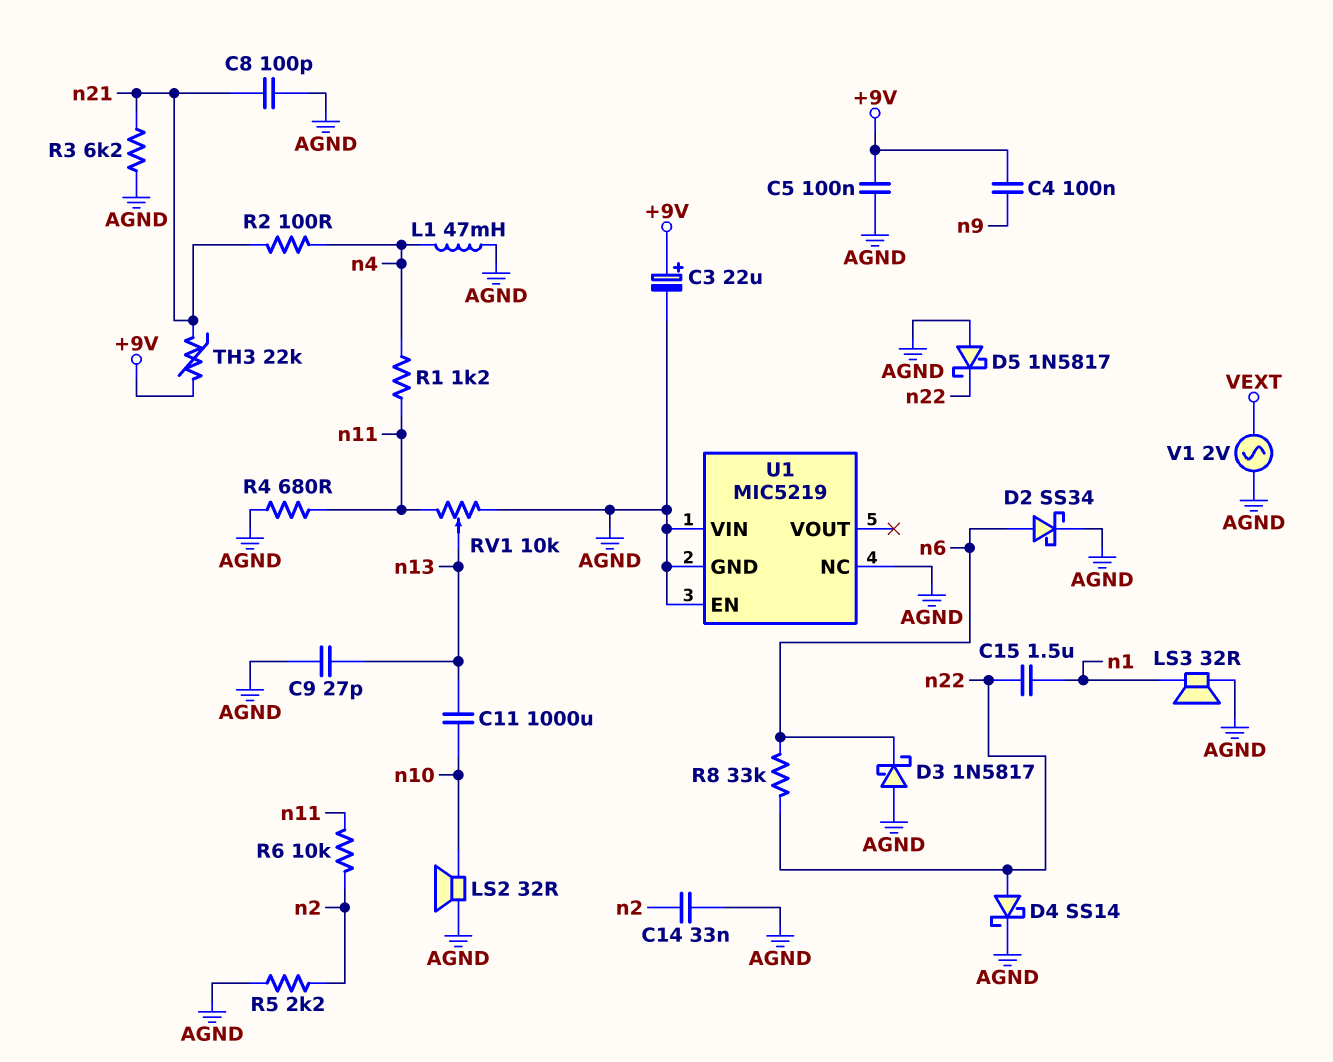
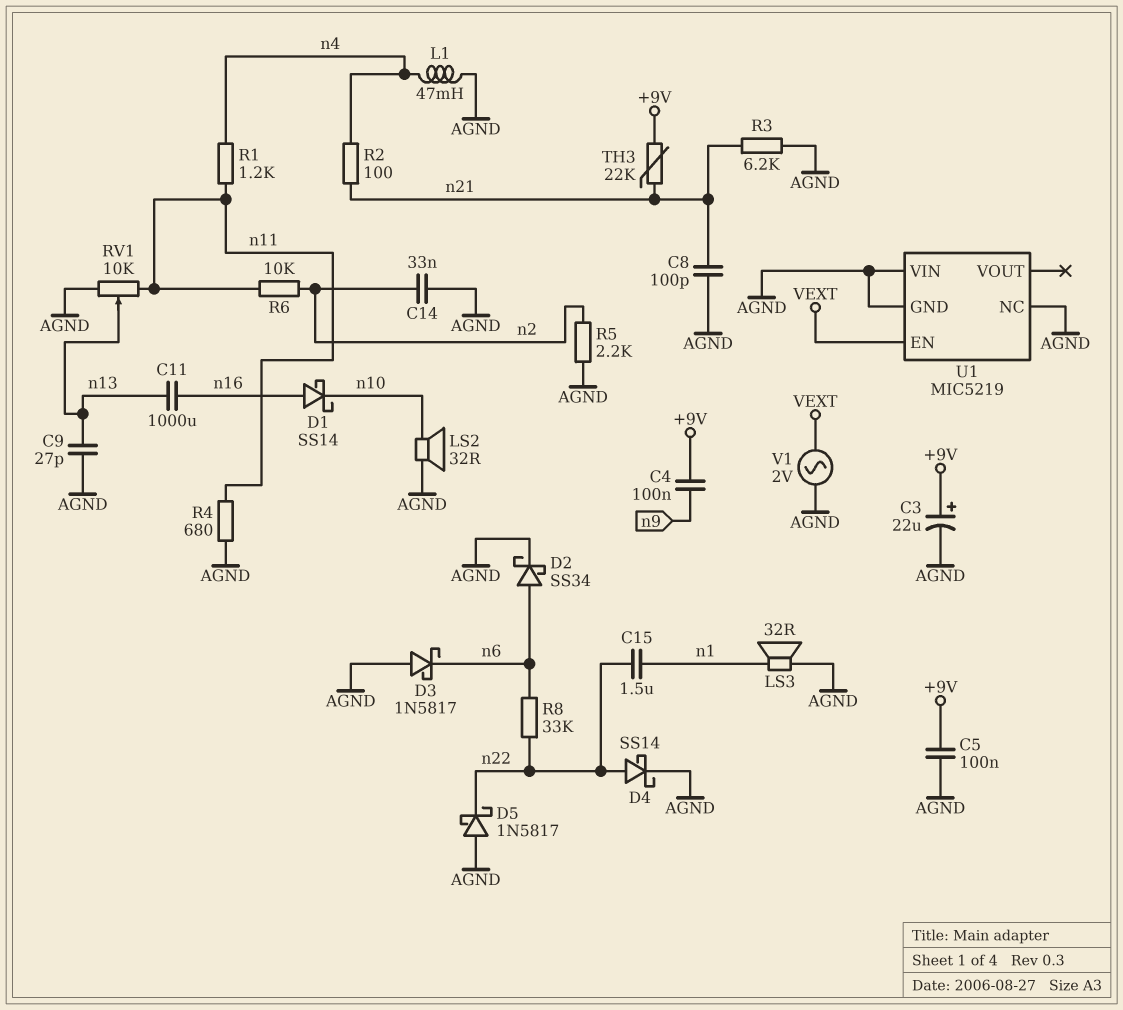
C11: 1000uF (n10, n13) -> 1000uF (n13, n16)
D1: none -> schottky SS14 (A n16, K n10)
U1 pin EN: AGND -> VEXT

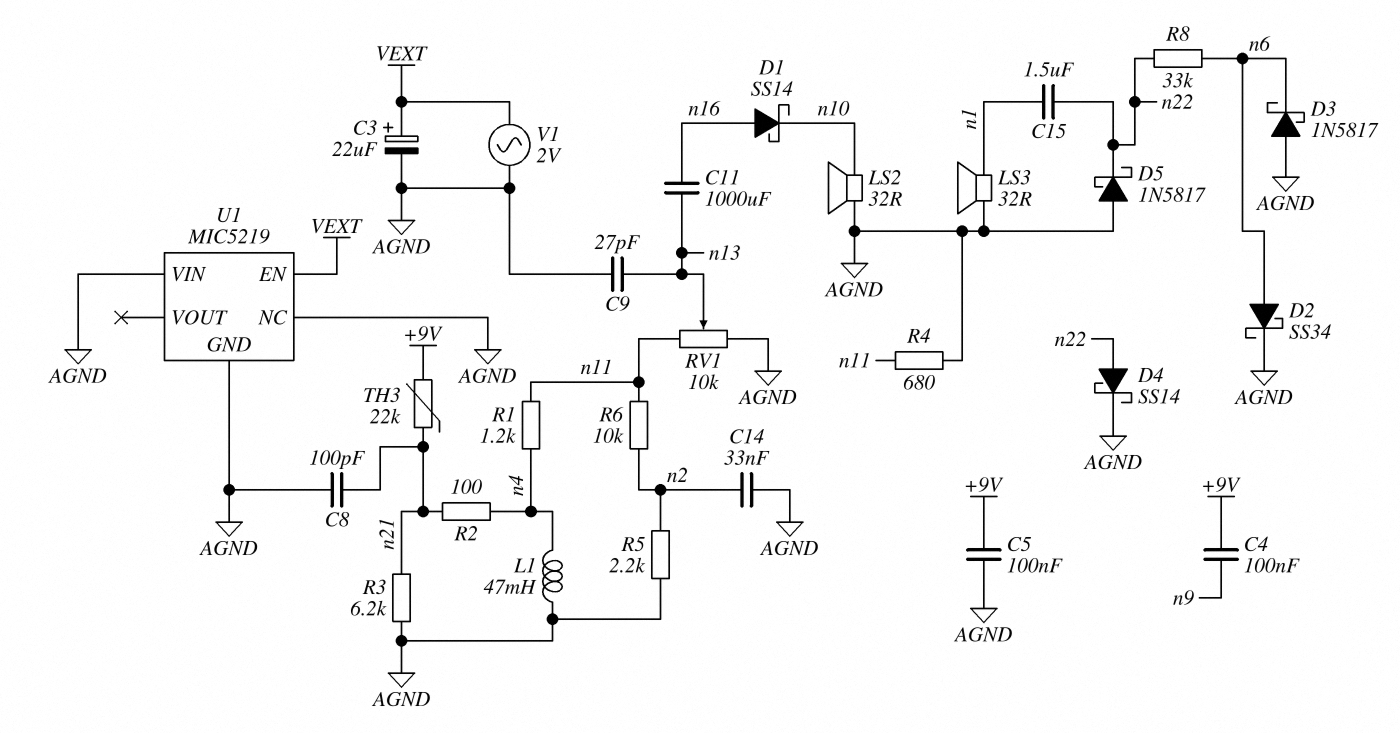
C3: 22uF (plus +9V, minus AGND) -> 22uF (plus VEXT, minus AGND)

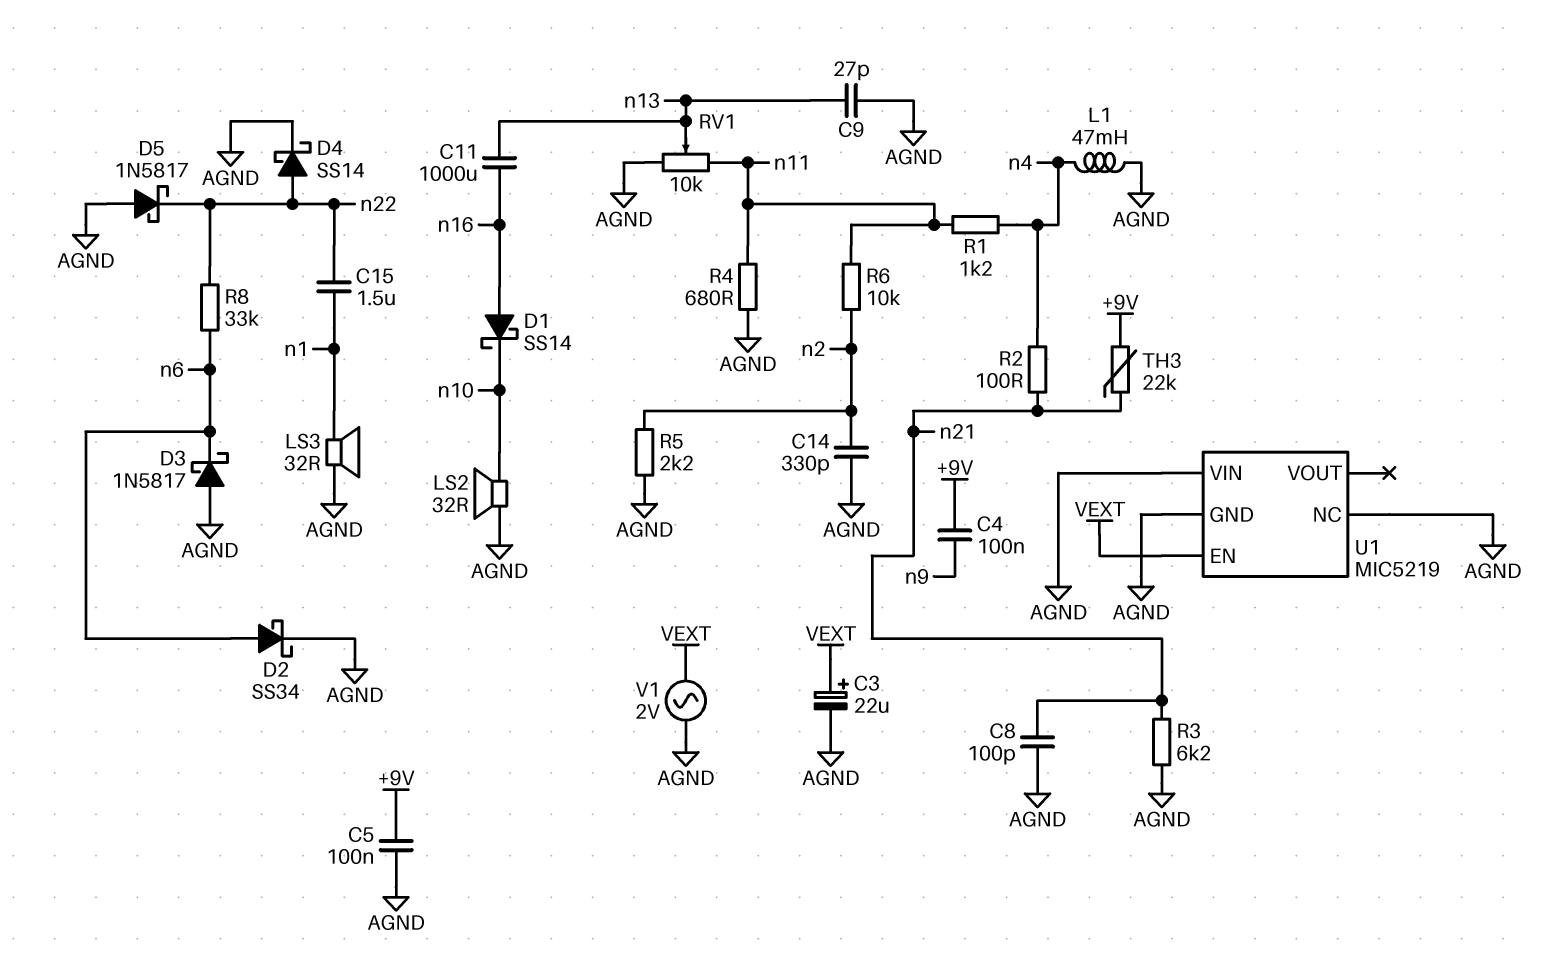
C14: 33nF (AGND, n2) -> 330pF (AGND, n2)

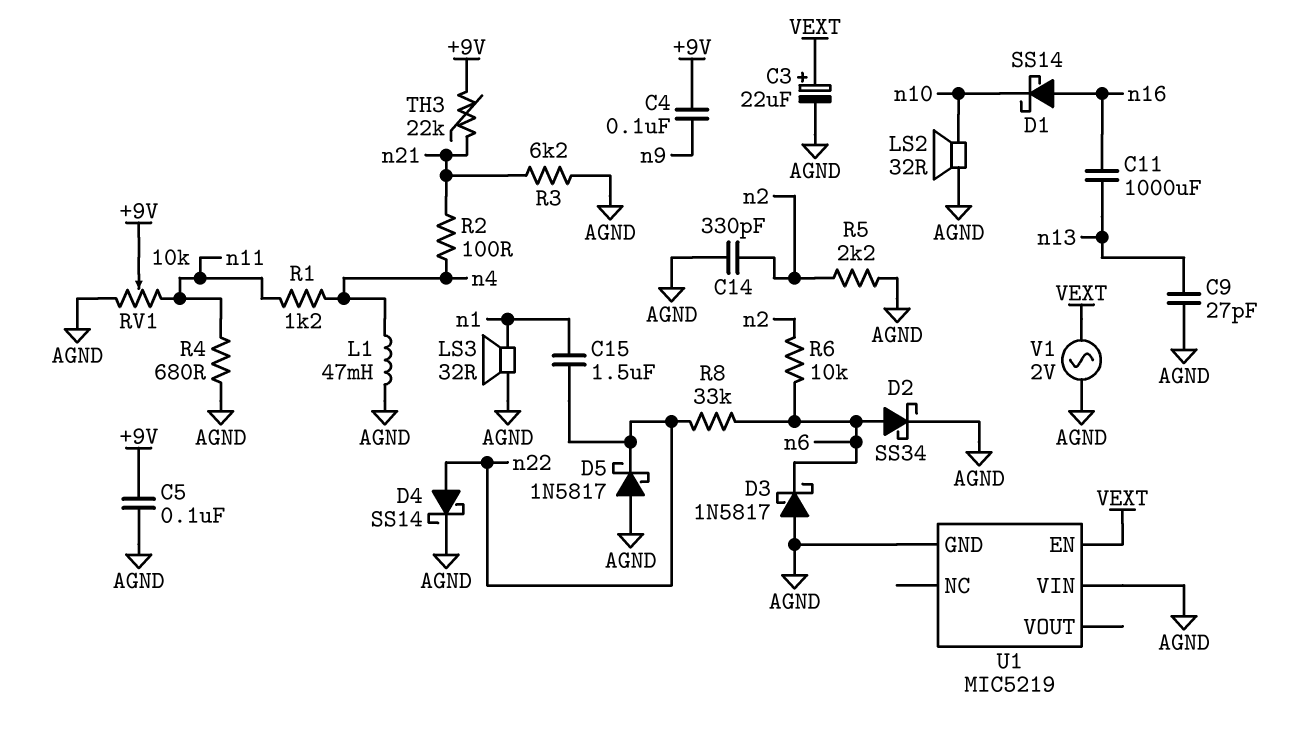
C8: 100pF (AGND, n21) -> none
R6: 10k (n2, n11) -> 10k (n2, n6)
RV1: 10k (AGND, n11, wiper n13) -> 10k (AGND, n11, wiper +9V)
U1 pin NC: AGND -> none

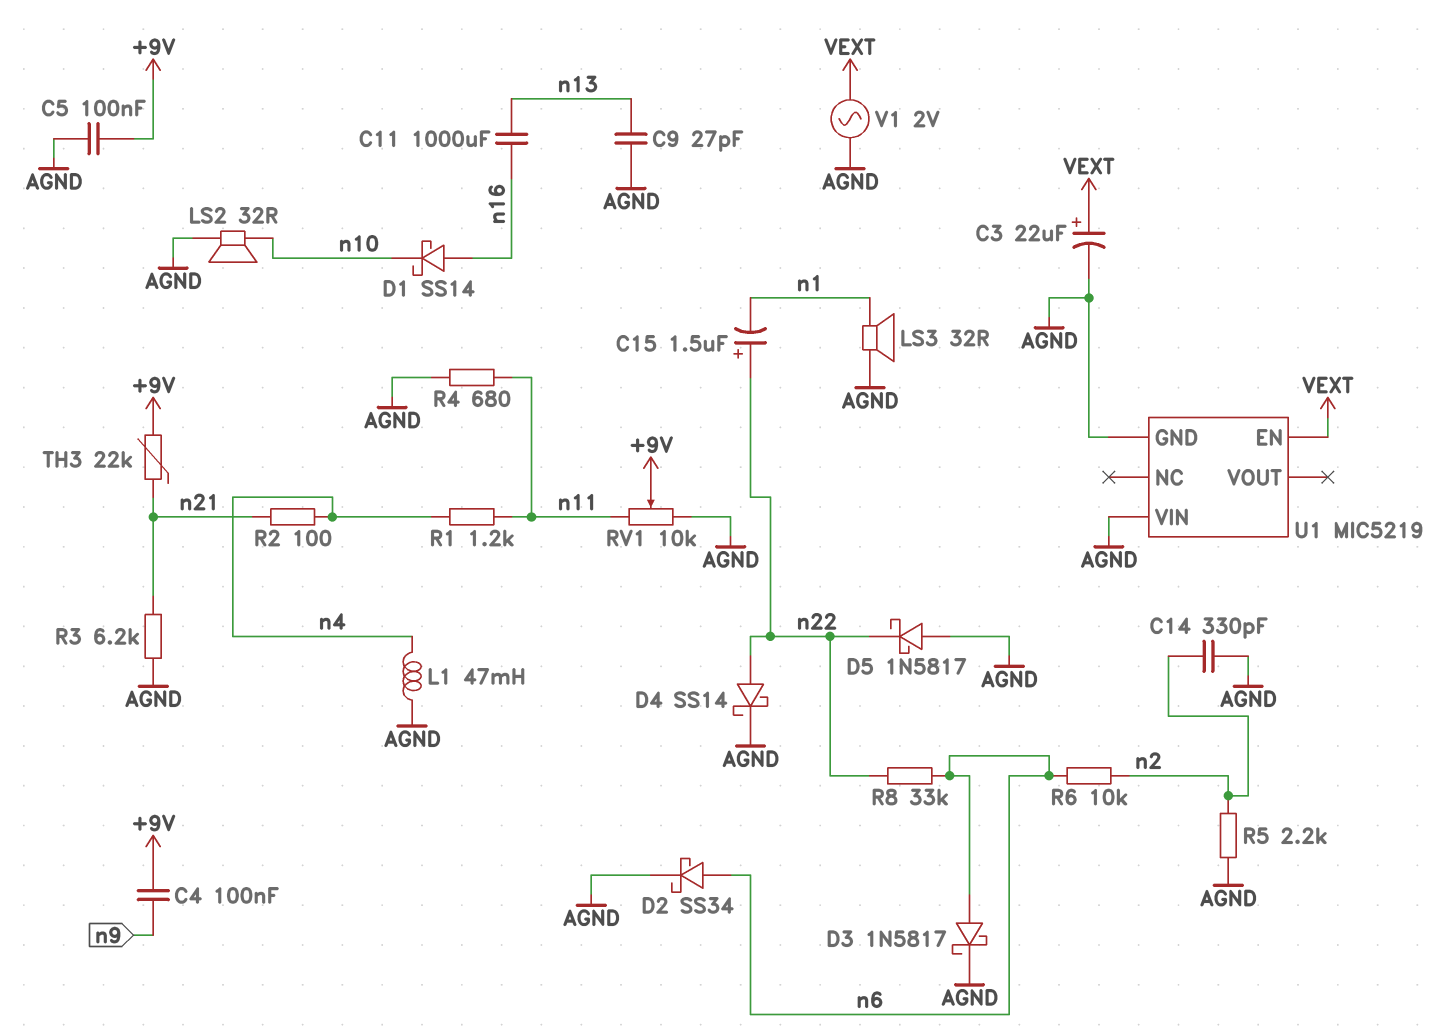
C15: 1.5uF (n1, n22) -> 1.5uF (plus n22, minus n1)
D3: schottky 1N5817 (A AGND, K n6) -> schottky 1N5817 (A n6, K AGND)

